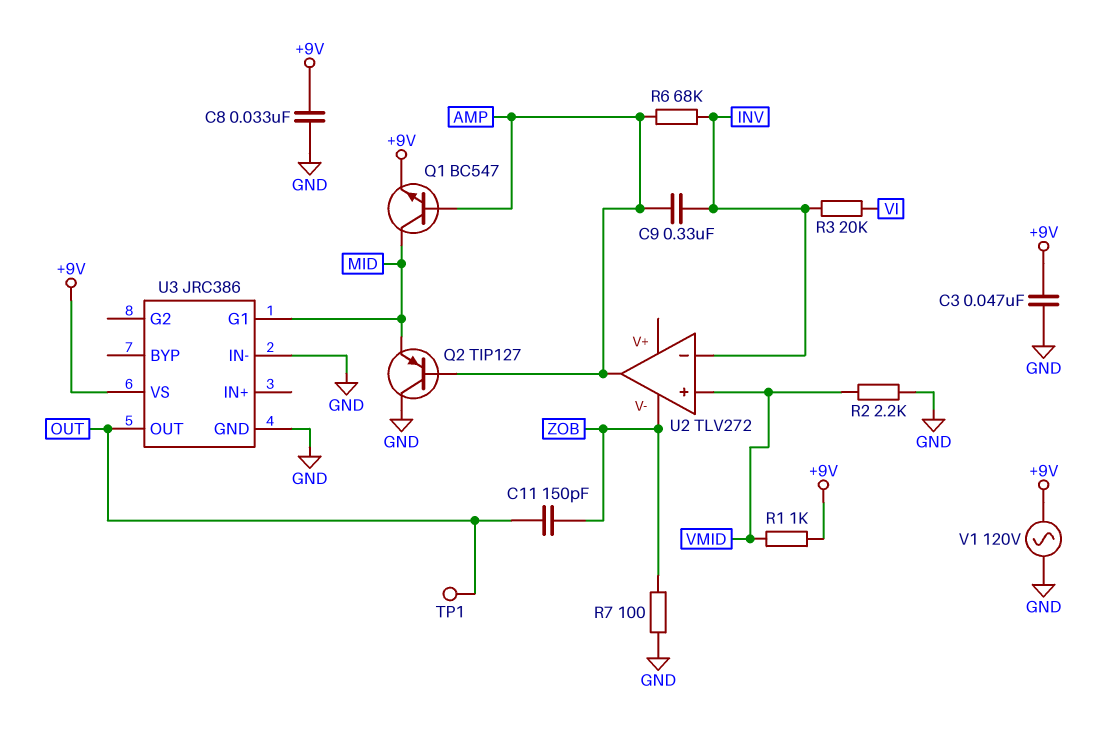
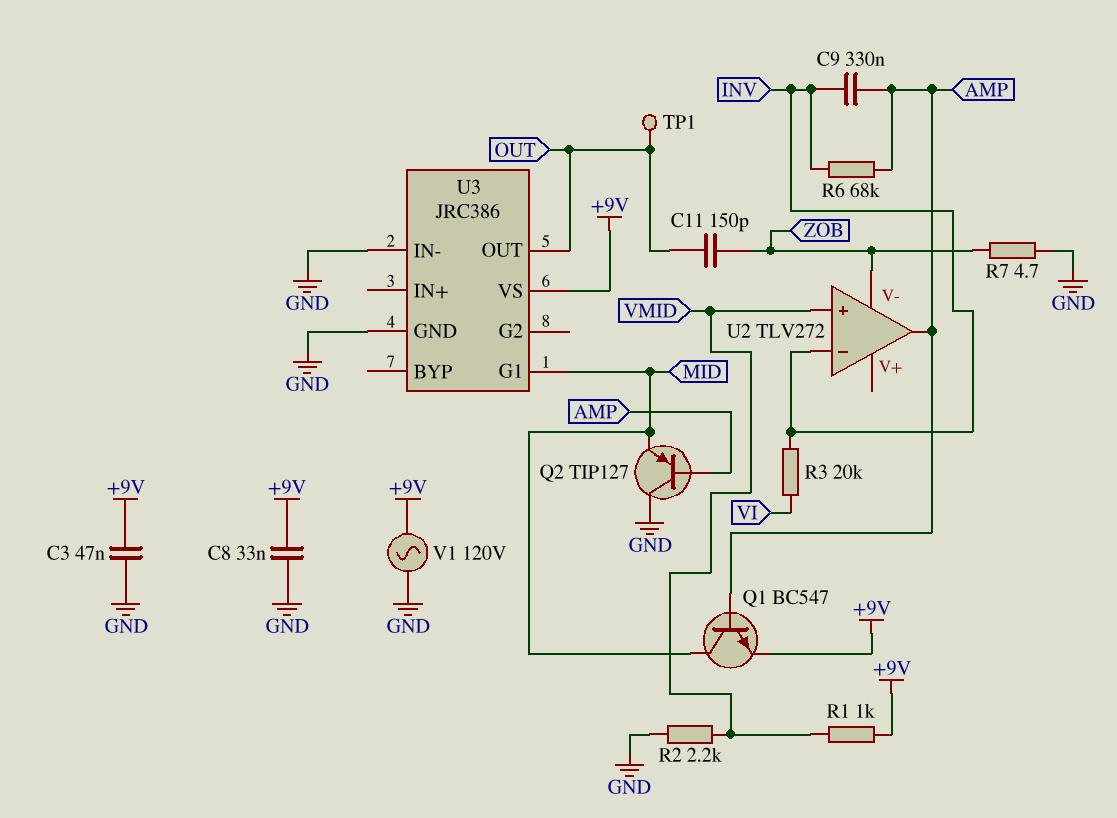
R7: 100 (GND, ZOB) -> 4.7 (GND, ZOB)

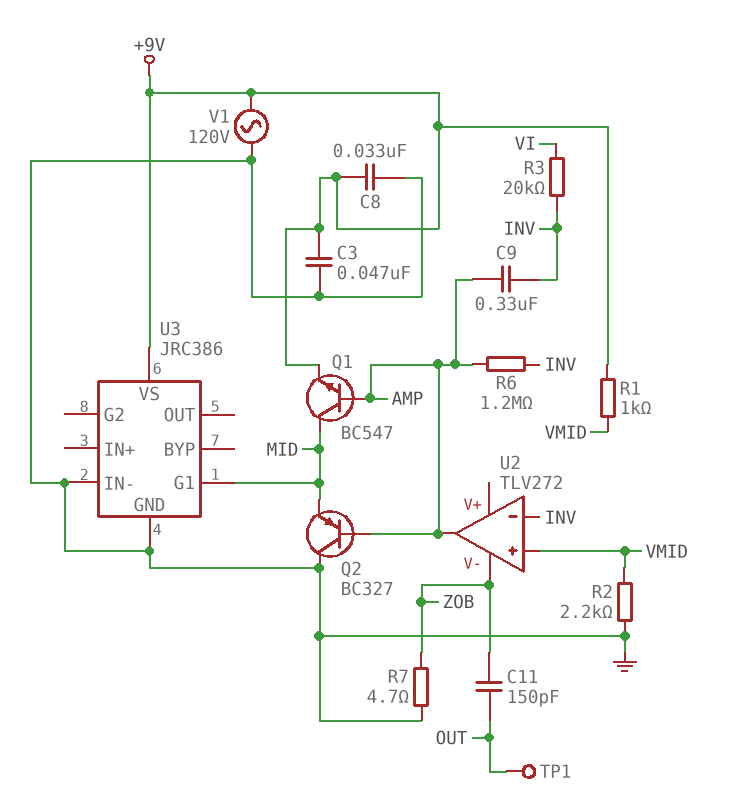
Q2: PNP TIP127 (B AMP, C GND, E MID) -> PNP BC327 (B AMP, C GND, E MID)
R6: 68k (AMP, INV) -> 1.2M (AMP, INV)
U3 pin OUT: OUT -> none

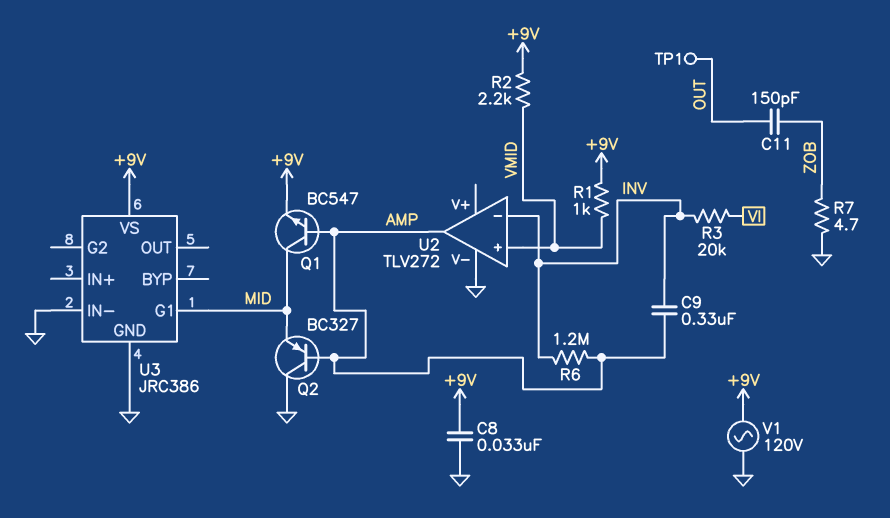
C3: 47nF (+9V, GND) -> none
R2: 2.2k (GND, VMID) -> 2.2k (+9V, VMID)
U2 pin V-: ZOB -> GND

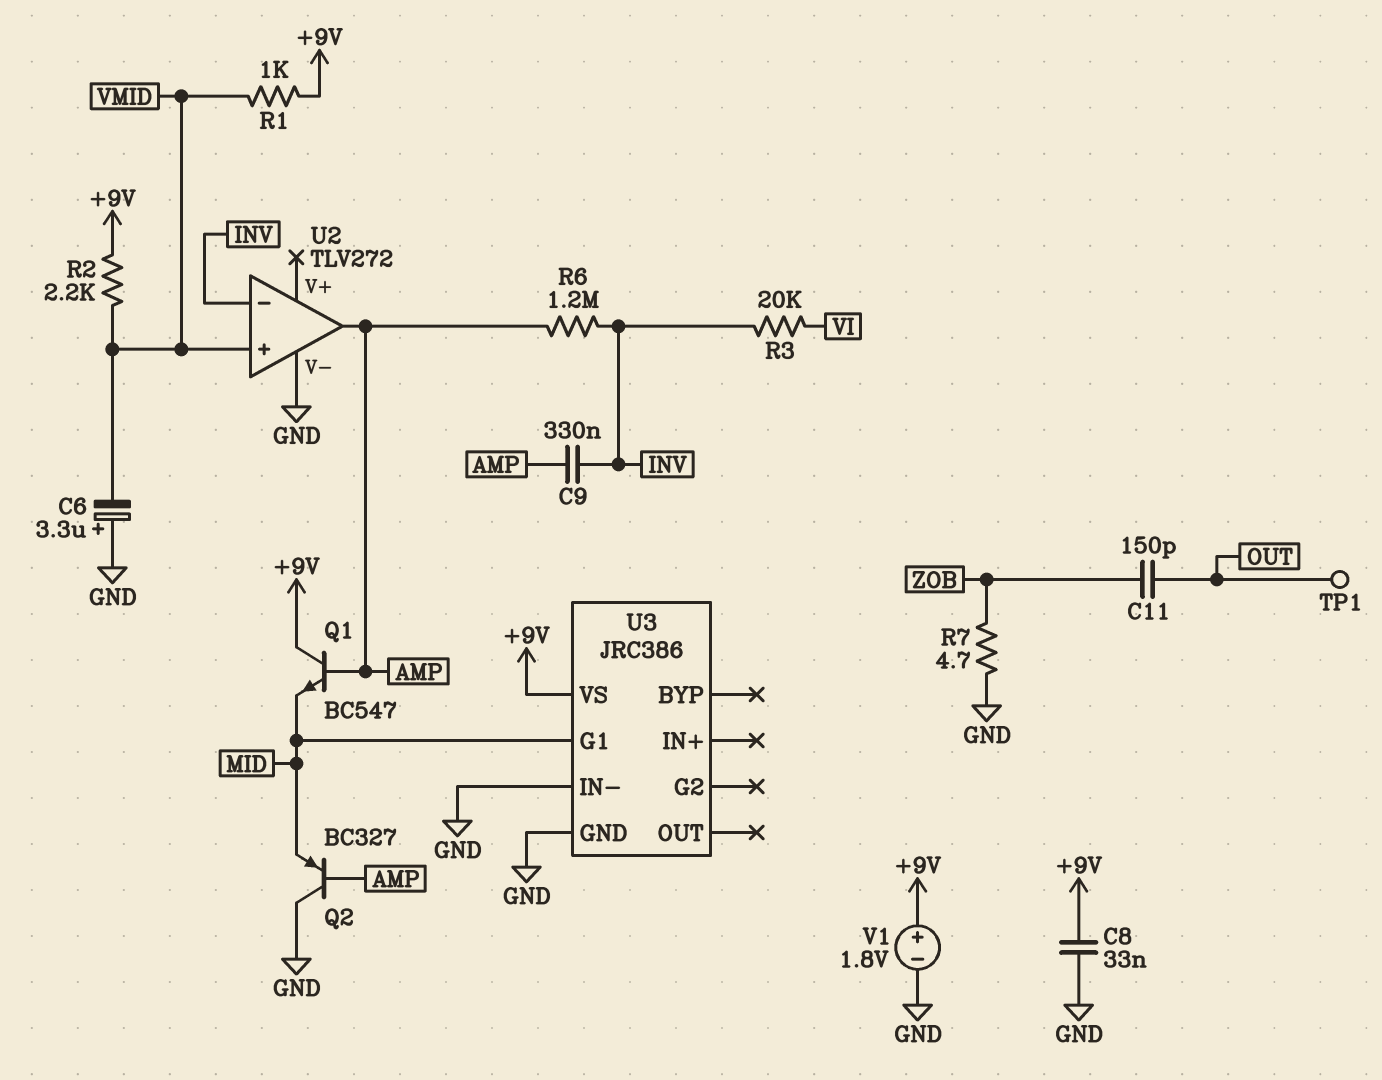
C6: none -> 3.3uF (plus GND, minus VMID)
Q1: NPN BC547 (B AMP, C MID, E +9V) -> NPN BC547 (B AMP, C +9V, E MID)
V1: AC 120V (+9V, GND) -> 1.8V (plus +9V, minus GND)

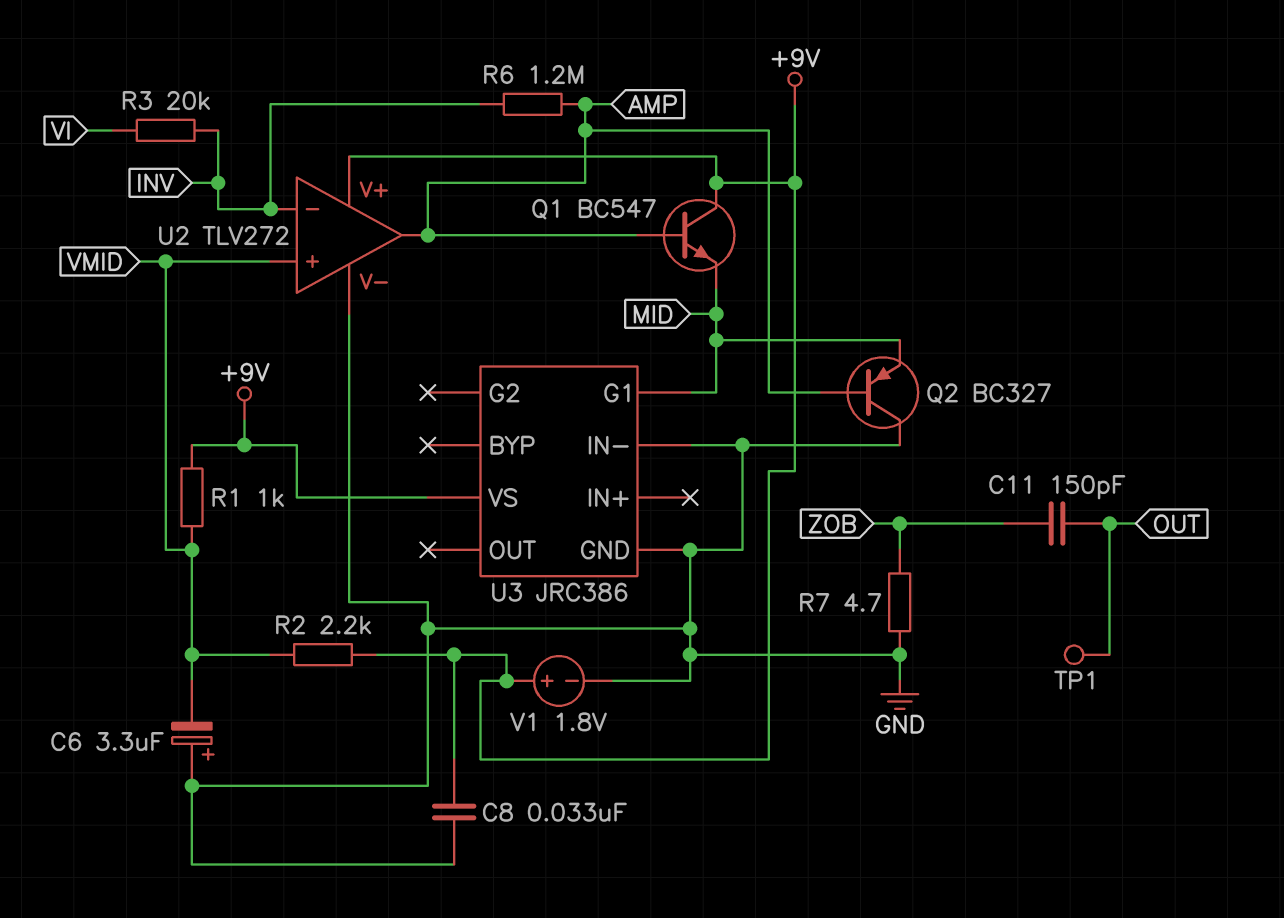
C9: 330nF (AMP, INV) -> none
U2 pin V+: none -> +9V

